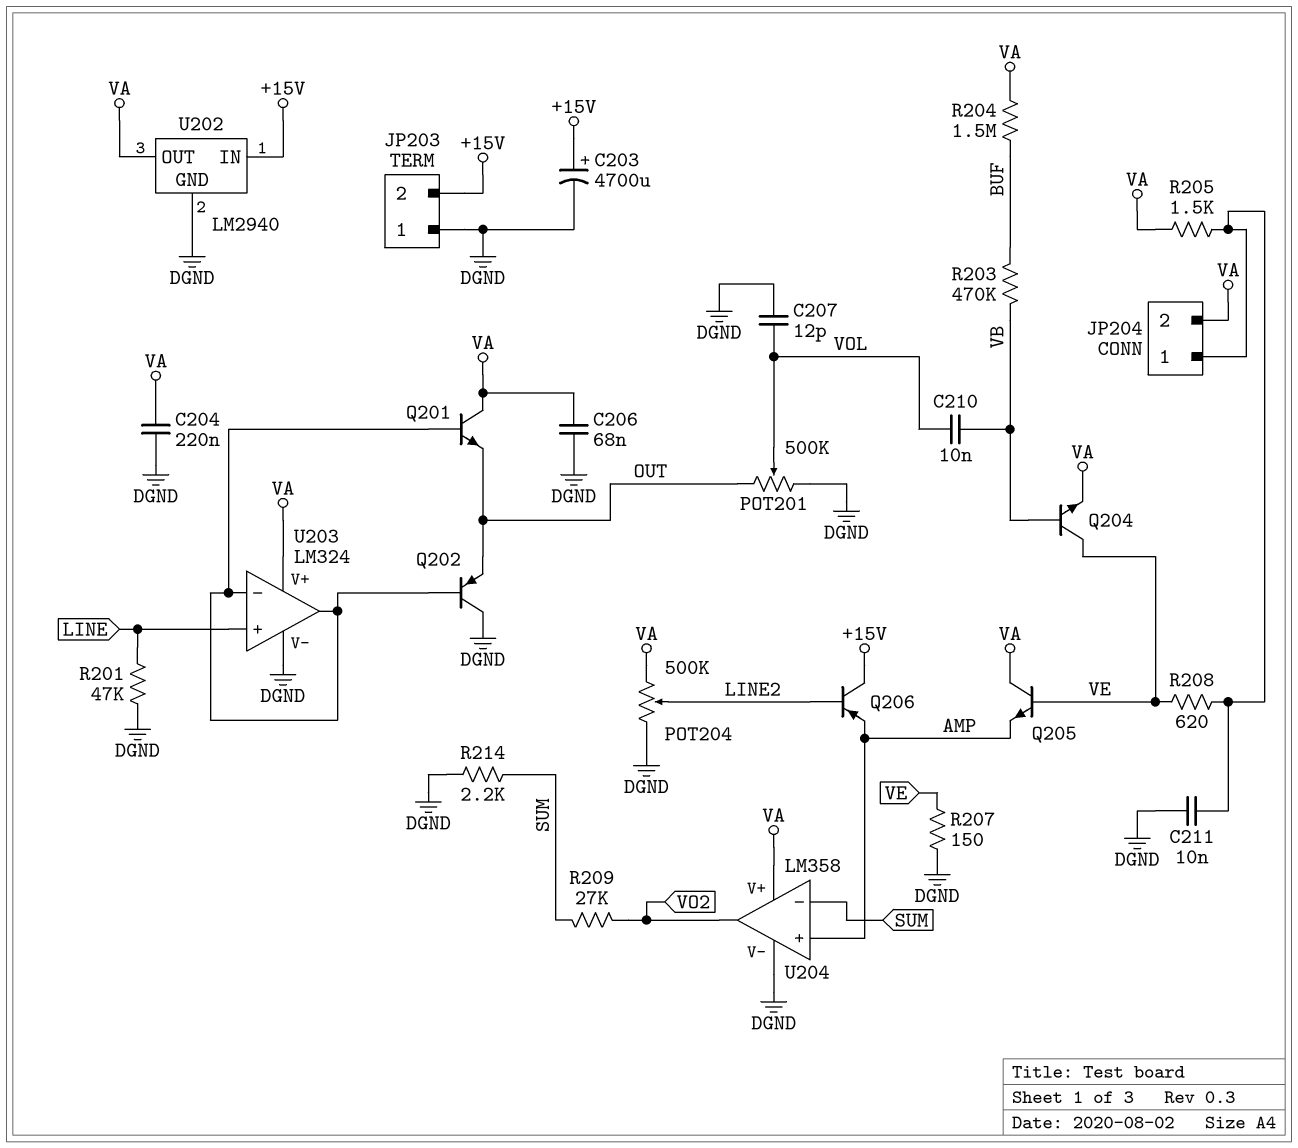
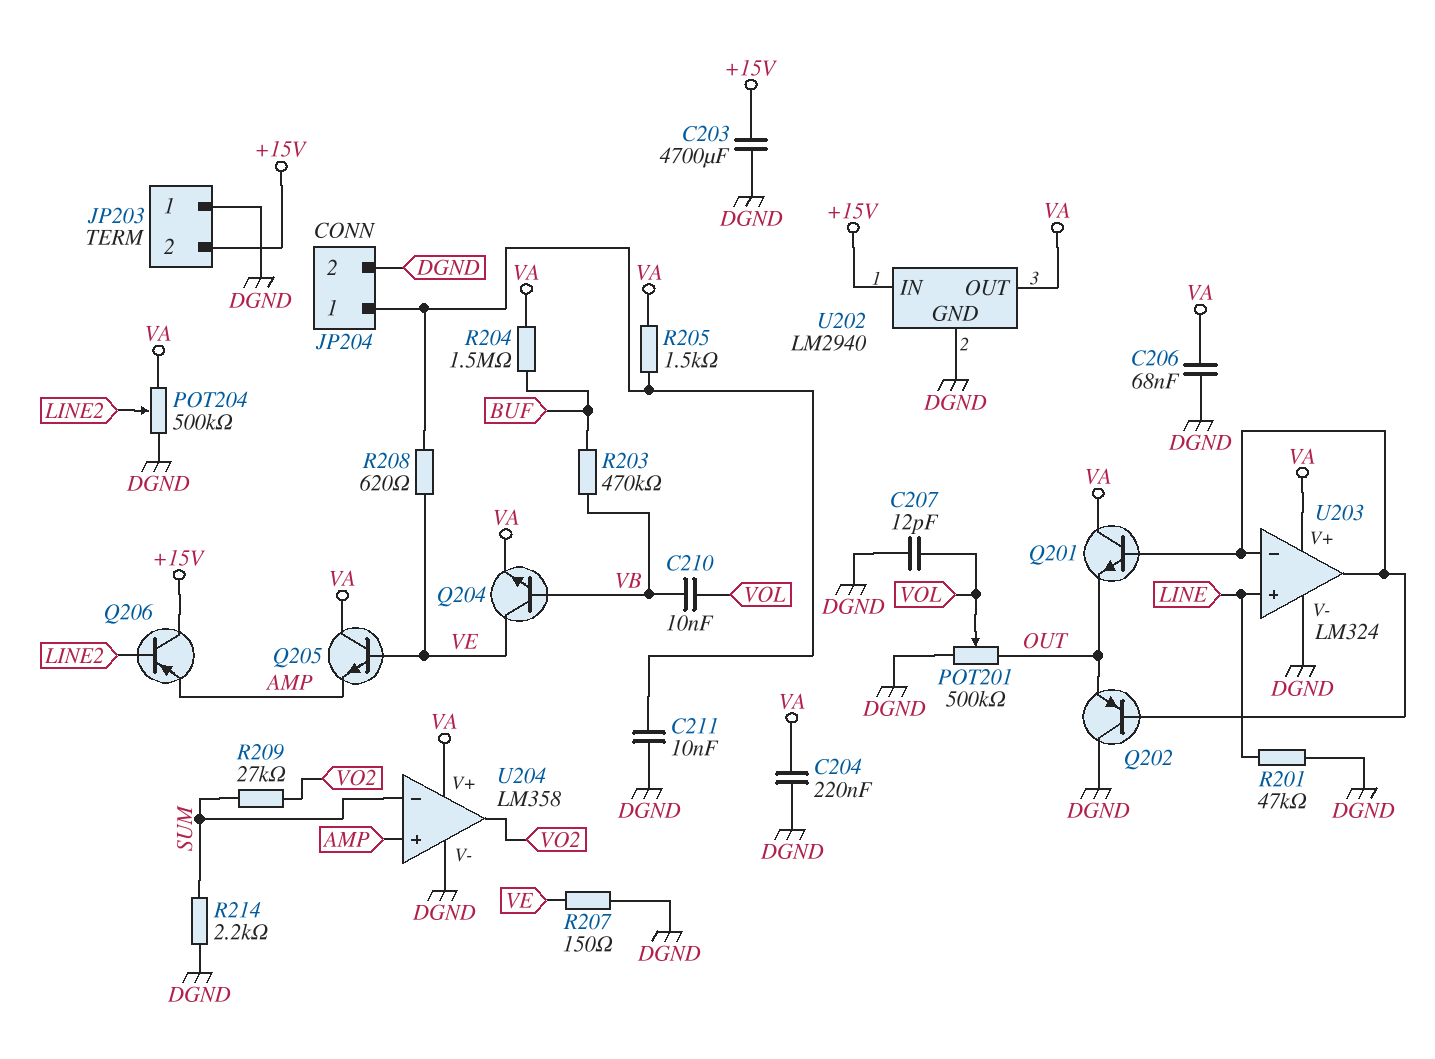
C203: 4700uF (plus +15V, minus DGND) -> 4700uF (+15V, DGND)
JP204 pin 2: VA -> DGND

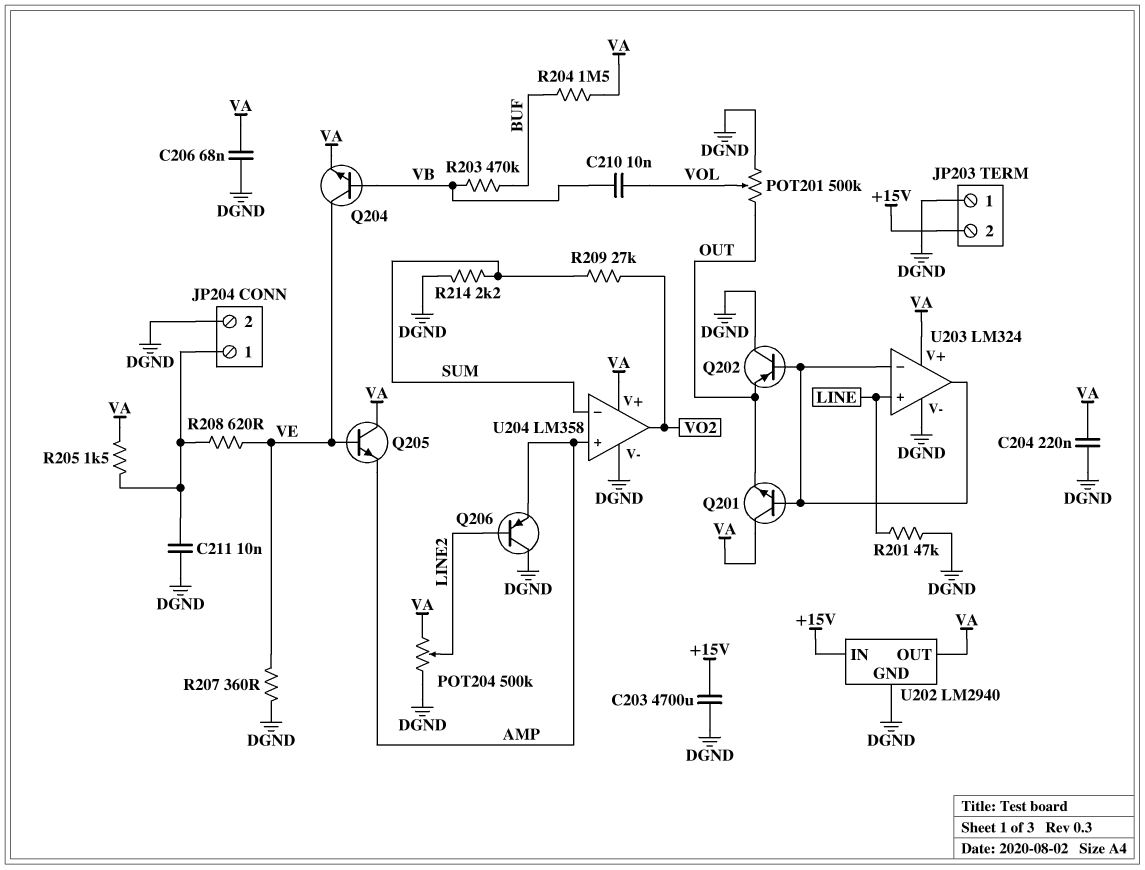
C207: 12pF (DGND, VOL) -> none
Q206: PNP (B LINE2, C +15V, E AMP) -> PNP (B LINE2, C DGND, E AMP)
R207: 150 (DGND, VE) -> 360 (DGND, VE)

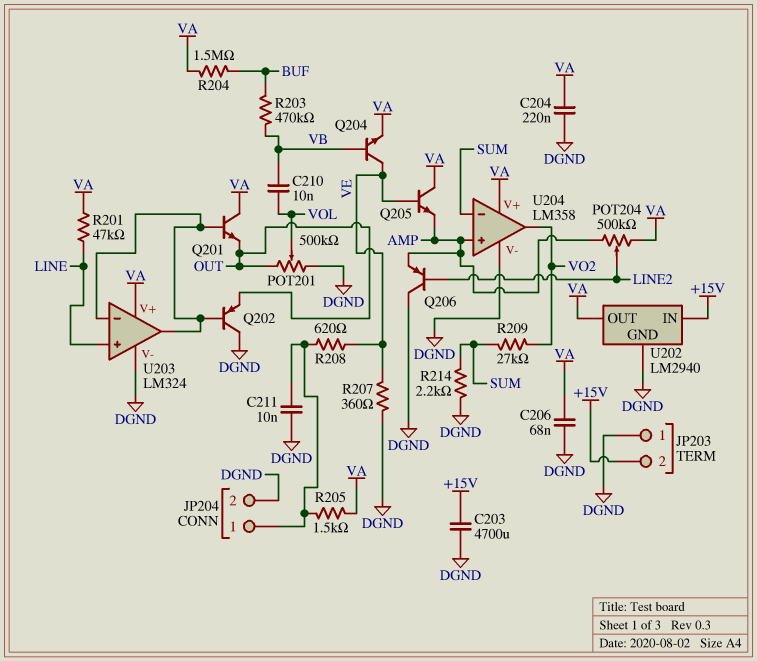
POT204: 500k (DGND, VA, wiper LINE2) -> 500k (AMP, VA, wiper LINE2)
R201: 47k (DGND, LINE) -> 47k (LINE, VA)

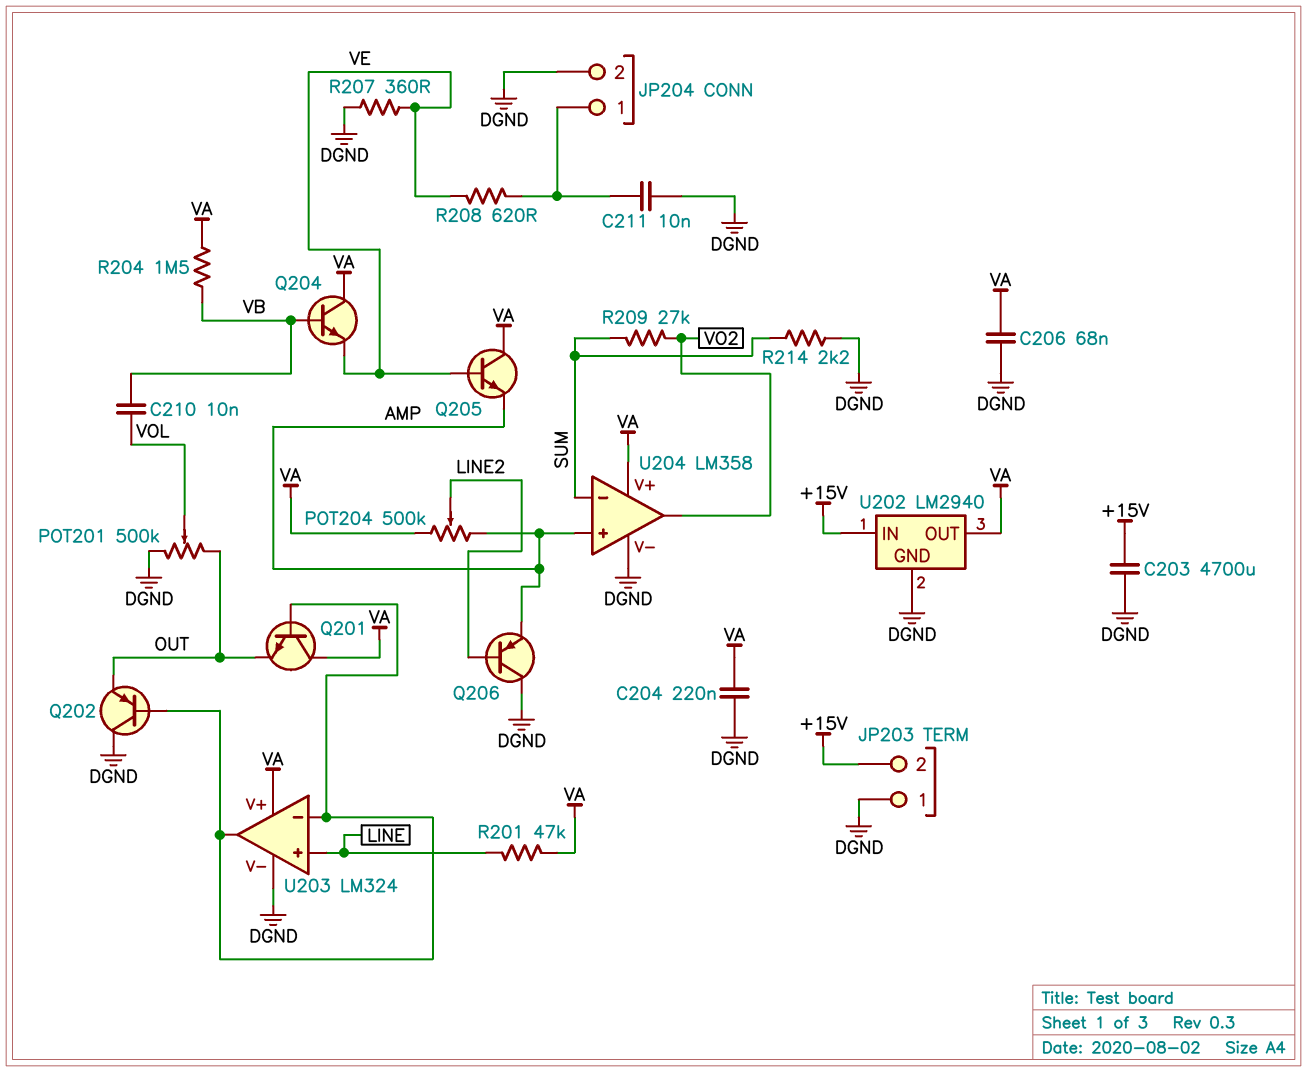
Q204: NPN (B VB, C VE, E VA) -> NPN (B VB, C VA, E VE)
R203: 470k (BUF, VB) -> none
R204: 1.5M (BUF, VA) -> 1.5M (VA, VB)
R205: 1.5k (JP204/1, VA) -> none

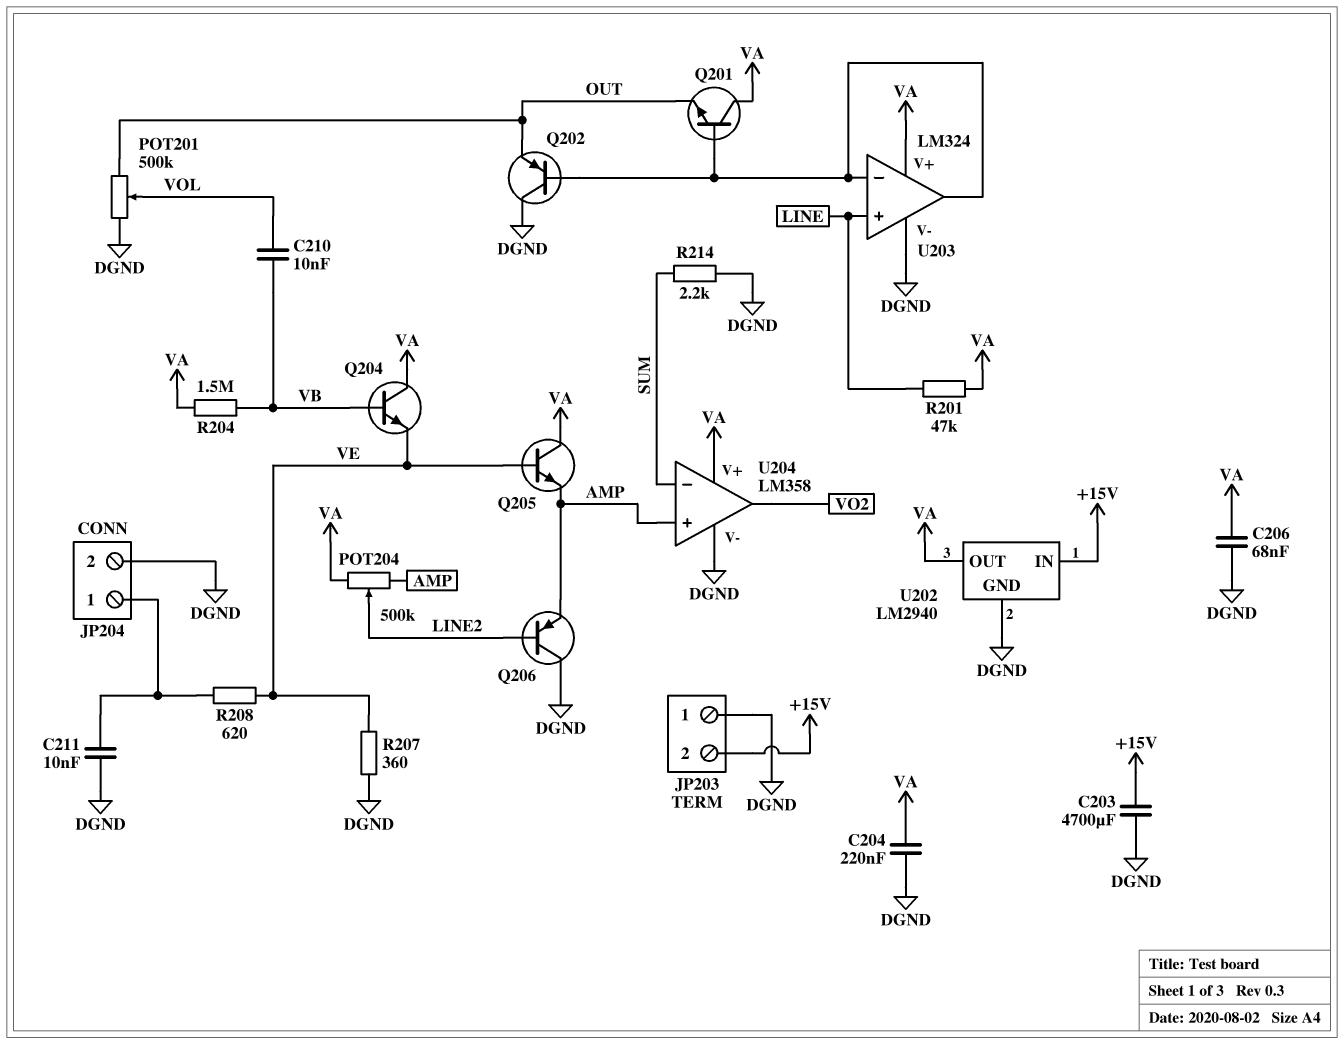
R209: 27k (SUM, VO2) -> none

